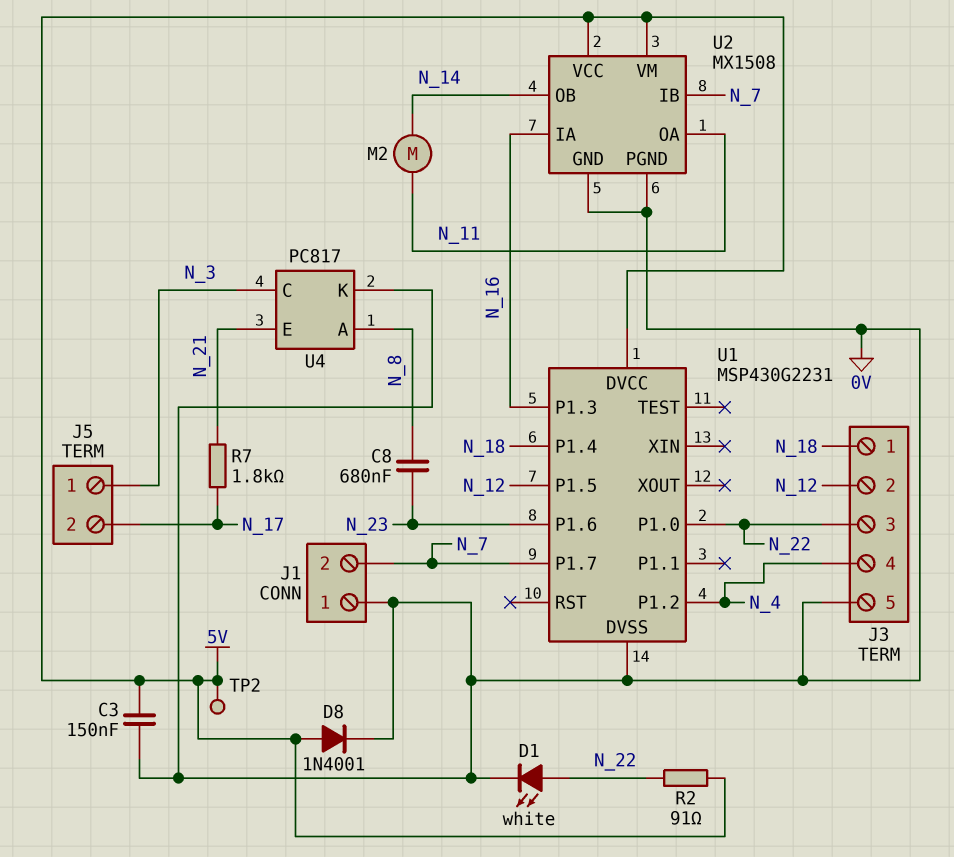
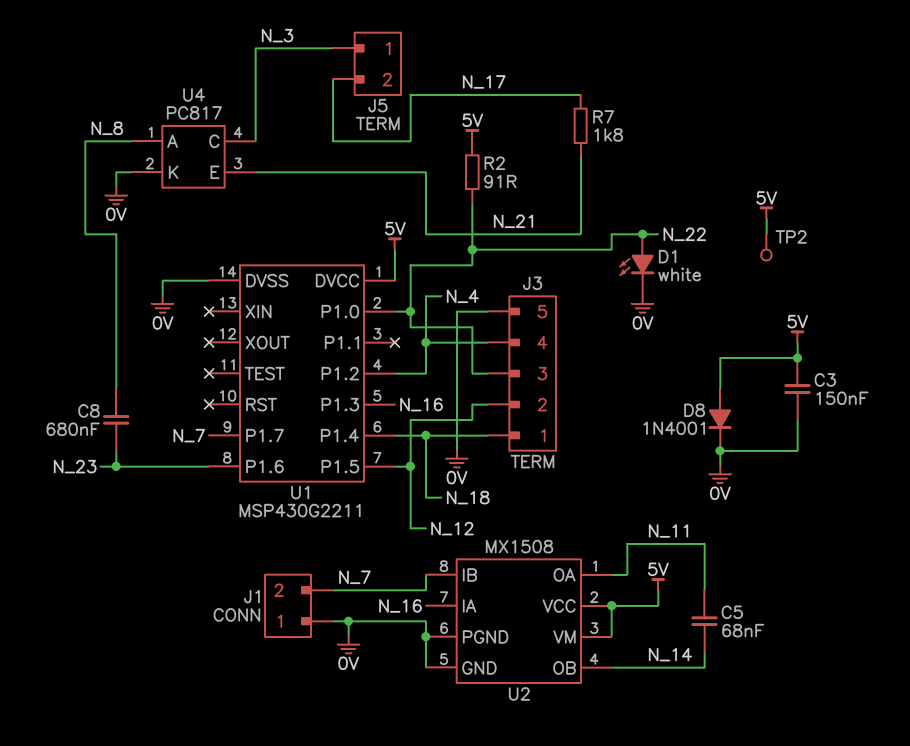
C5: none -> 68nF (N_11, N_14)
M2: motor (N_11, N_14) -> none
U1: MSP430G2231 -> MSP430G2211

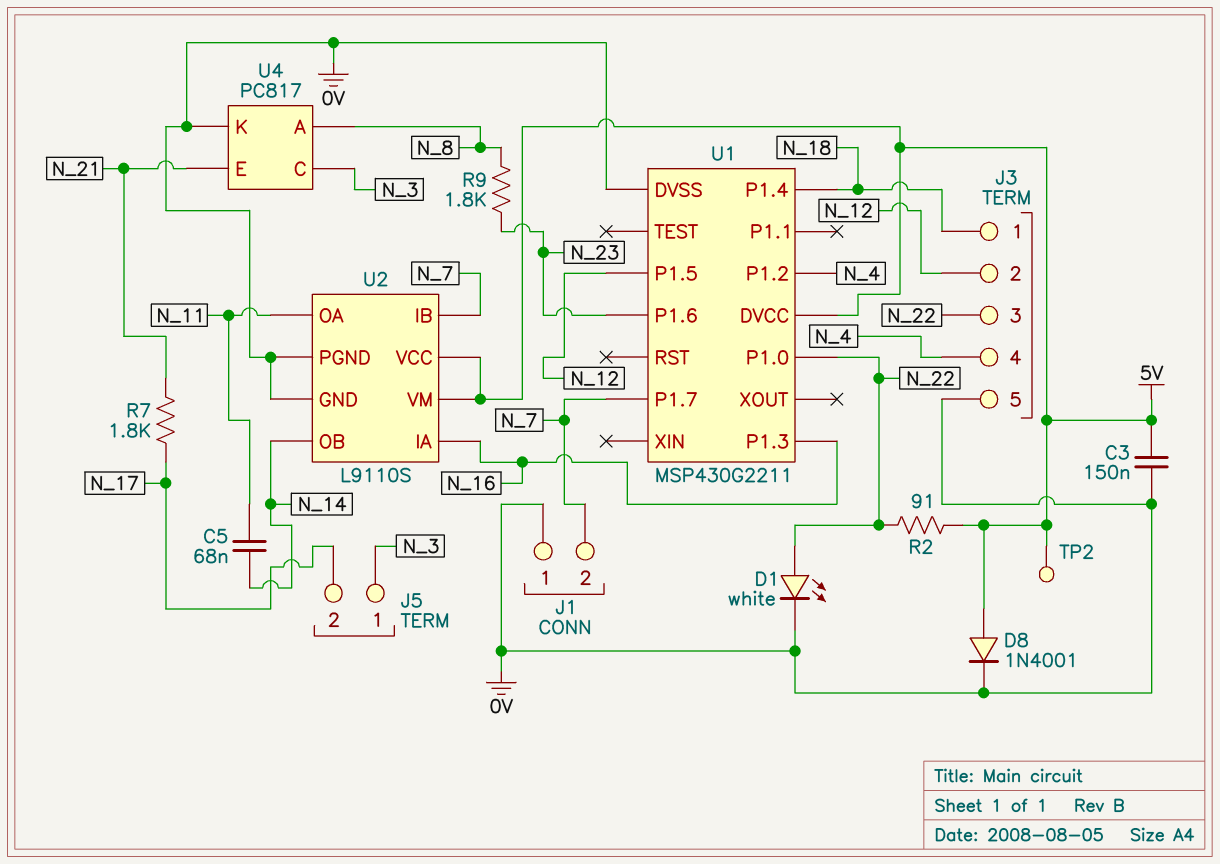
C8: 680nF (N_8, N_23) -> none
R9: none -> 1.8k (N_8, N_23)
U2: MX1508 -> L9110S

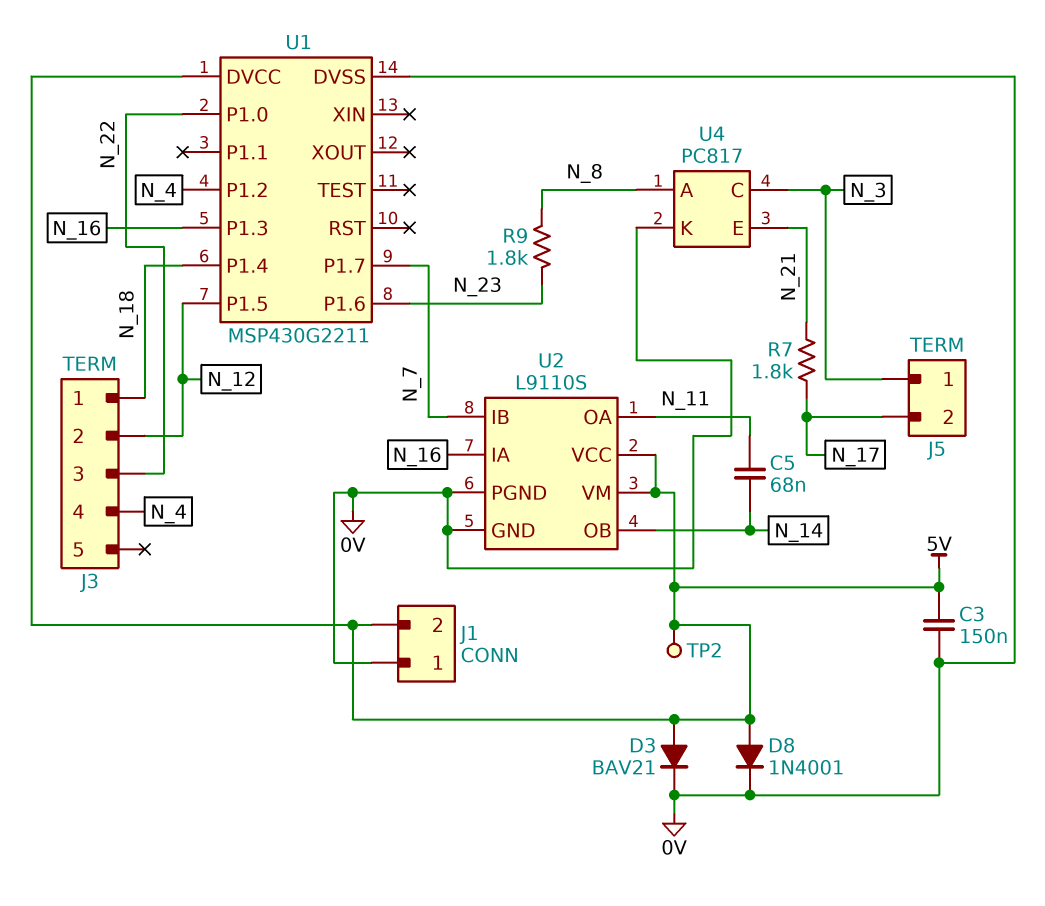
D1: LED white (A N_22, K 0V) -> none
D3: none -> diode BAV21 (A 5V, K 0V)
J1 pin 2: N_7 -> 5V
J3 pin 5: 0V -> none
R2: 91 (5V, N_22) -> none

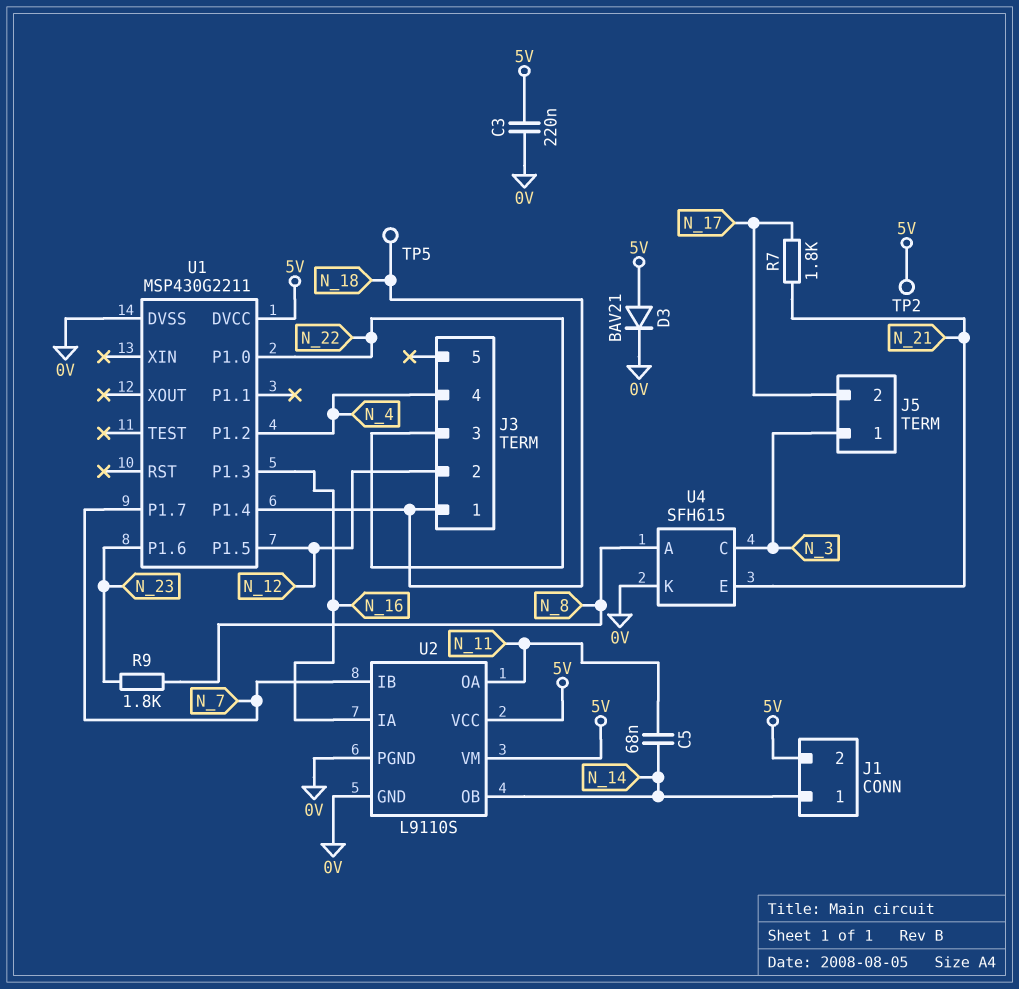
C3: 150nF (0V, 5V) -> 220nF (0V, 5V)
D8: diode 1N4001 (A 5V, K 0V) -> none
J1 pin 1: 0V -> N_14
TP5: none -> test point (N_18)
U4: PC817 -> SFH615

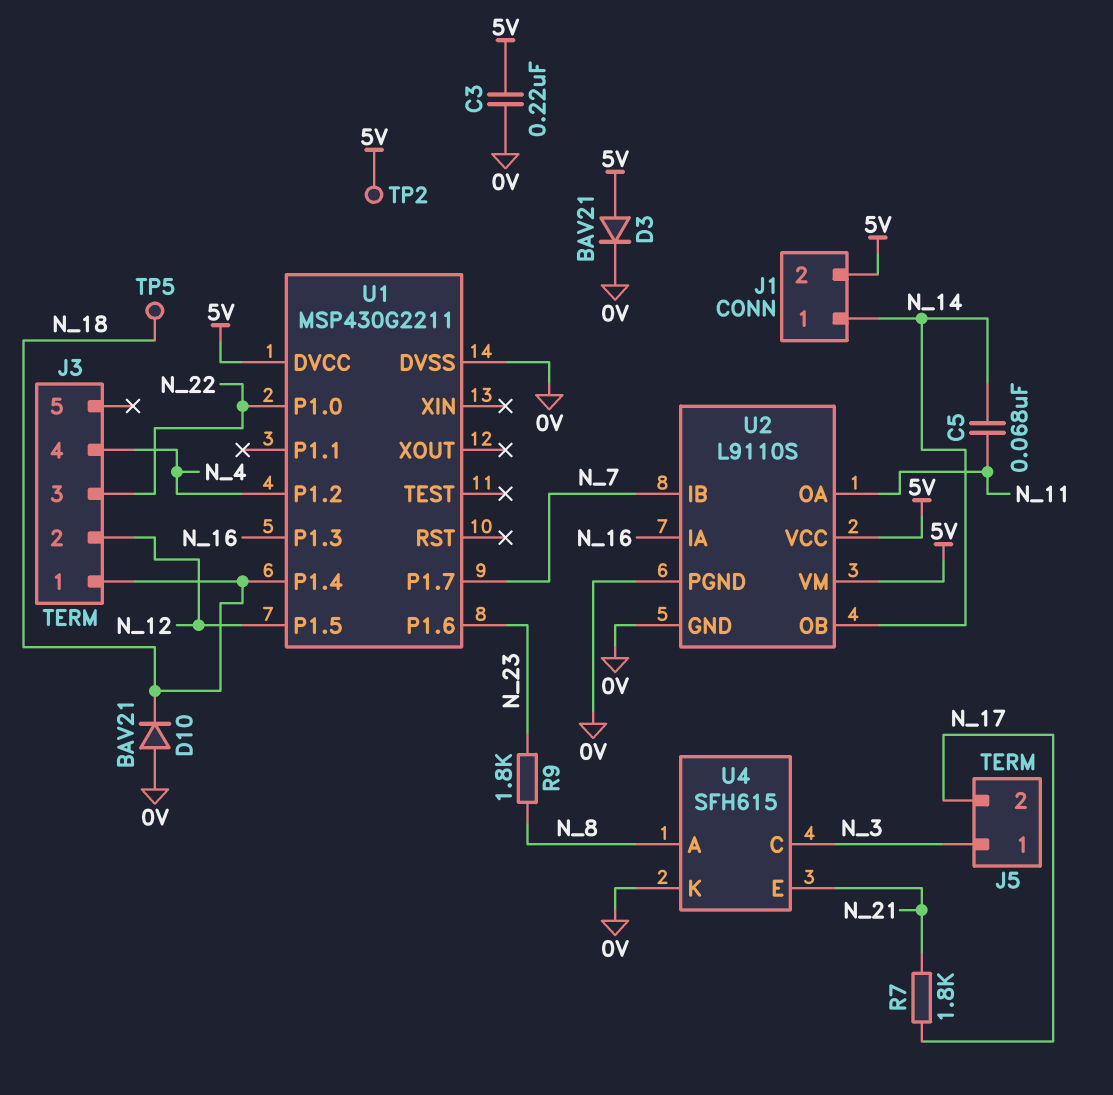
D10: none -> diode BAV21 (A 0V, K N_18)

